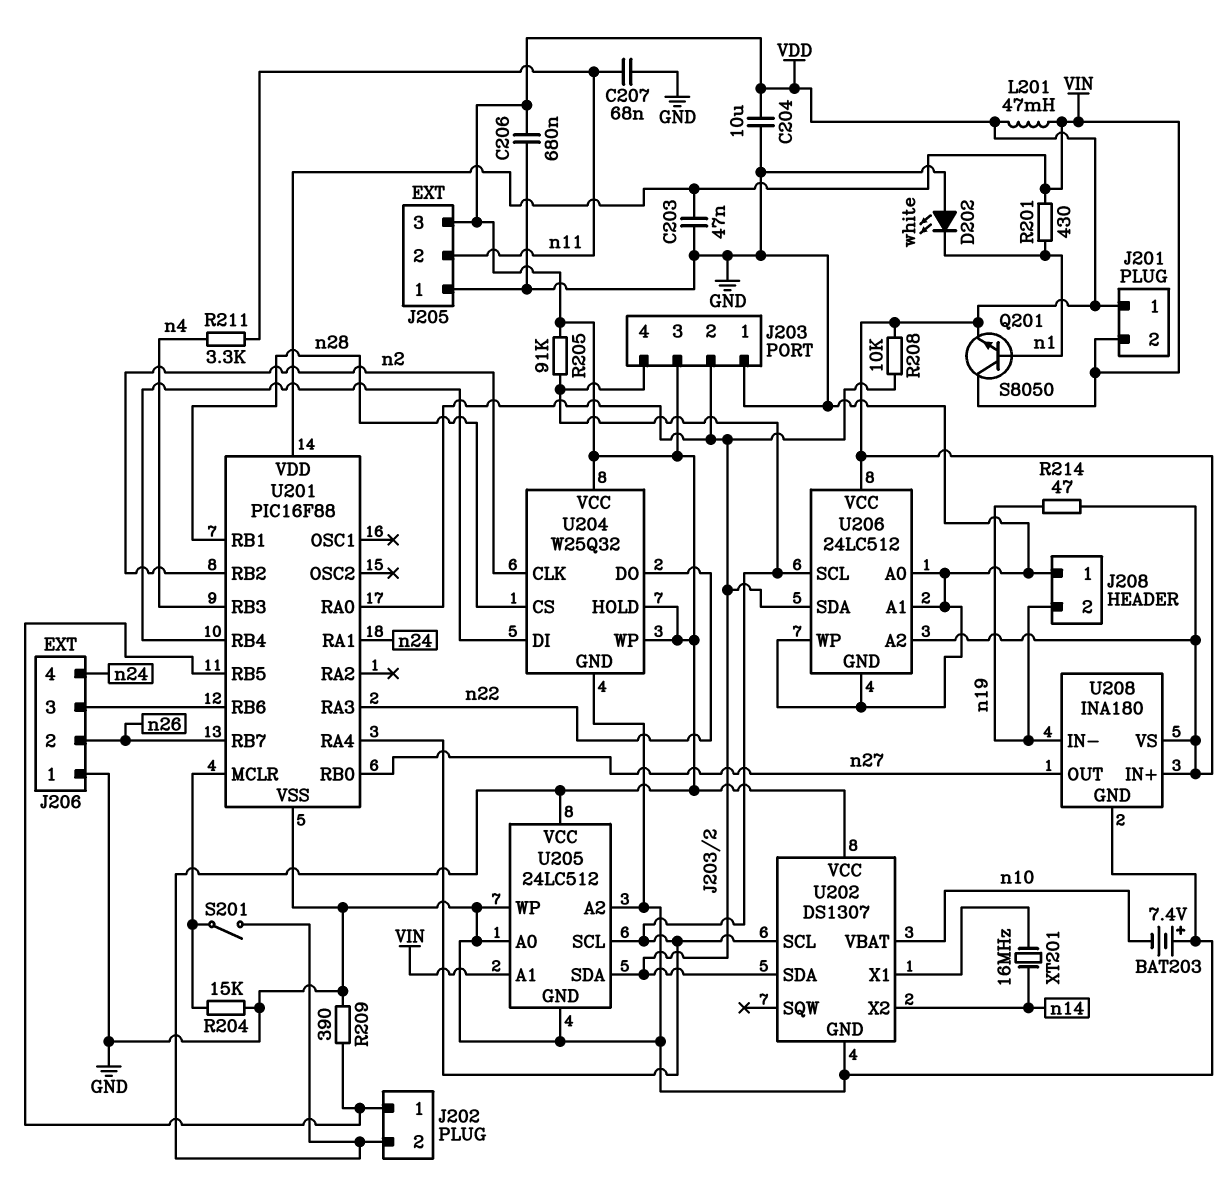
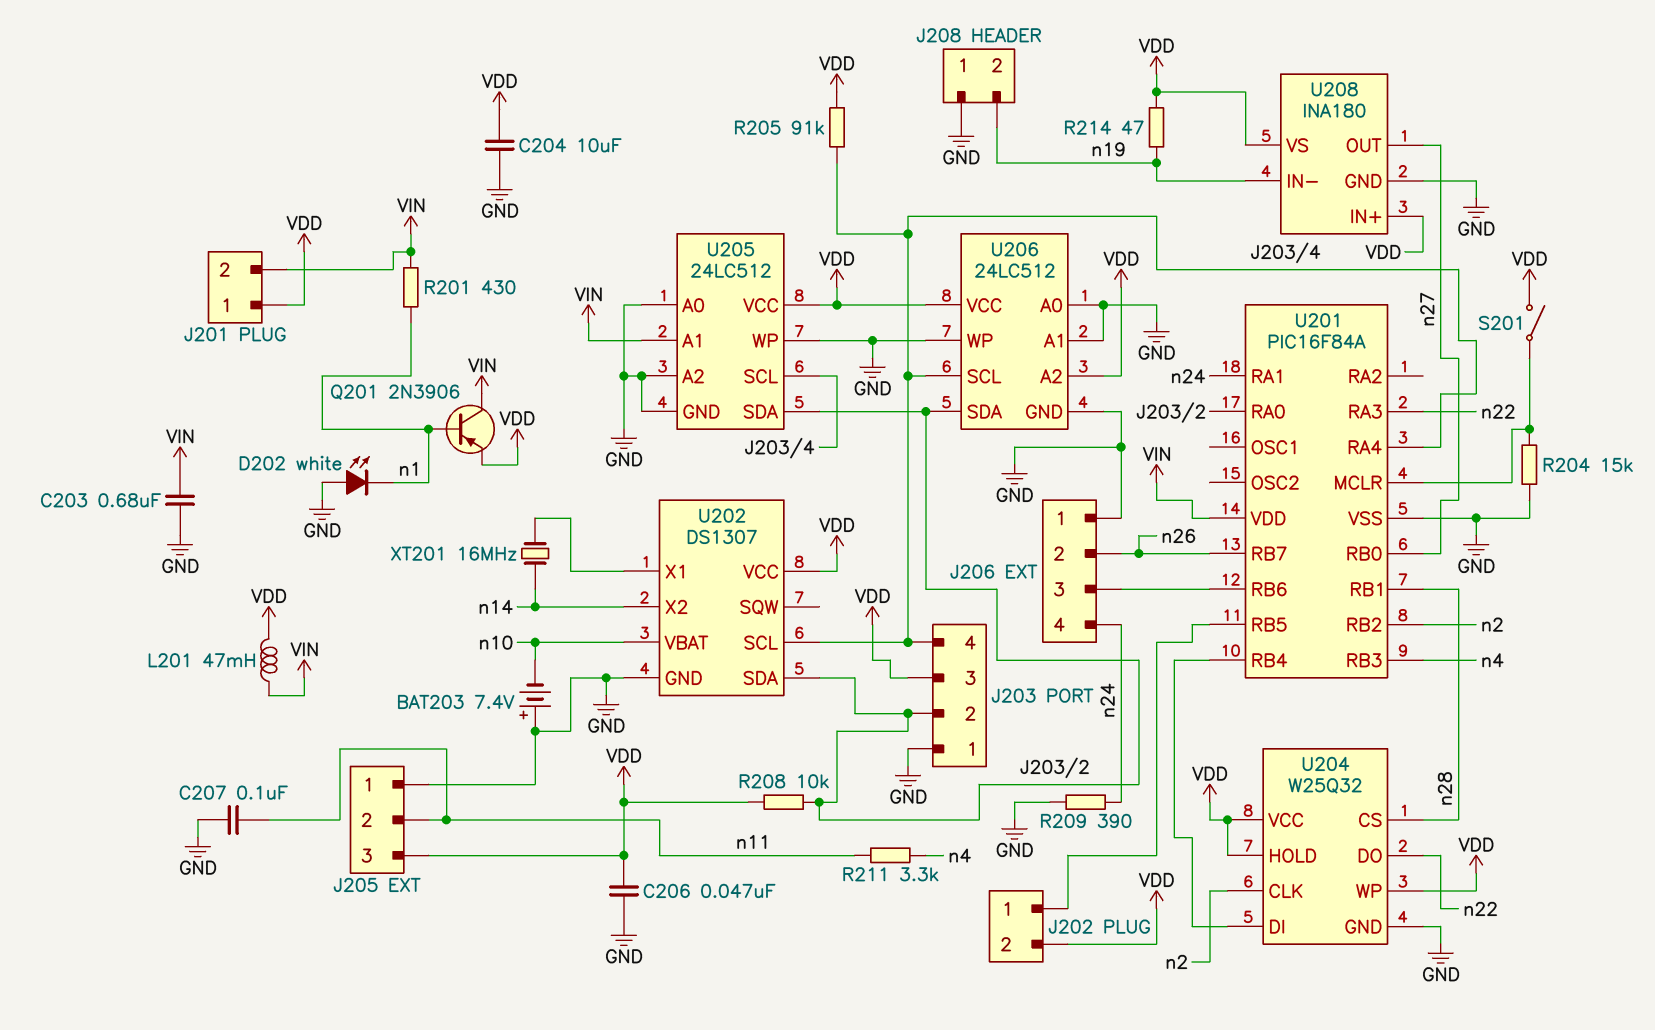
C203: 47nF (GND, VIN) -> 680nF (GND, VIN)
C206: 680nF (GND, VDD) -> 47nF (GND, VDD)
C207: 68nF (GND, n11) -> 100nF (GND, n11)
Q201: NPN S8050 (B n1, C VIN, E VDD) -> PNP 2N3906 (B n1, C VIN, E VDD)
R209: 390 (GND, J202/1) -> 390 (GND, n24)
U201: PIC16F88 -> PIC16F84A

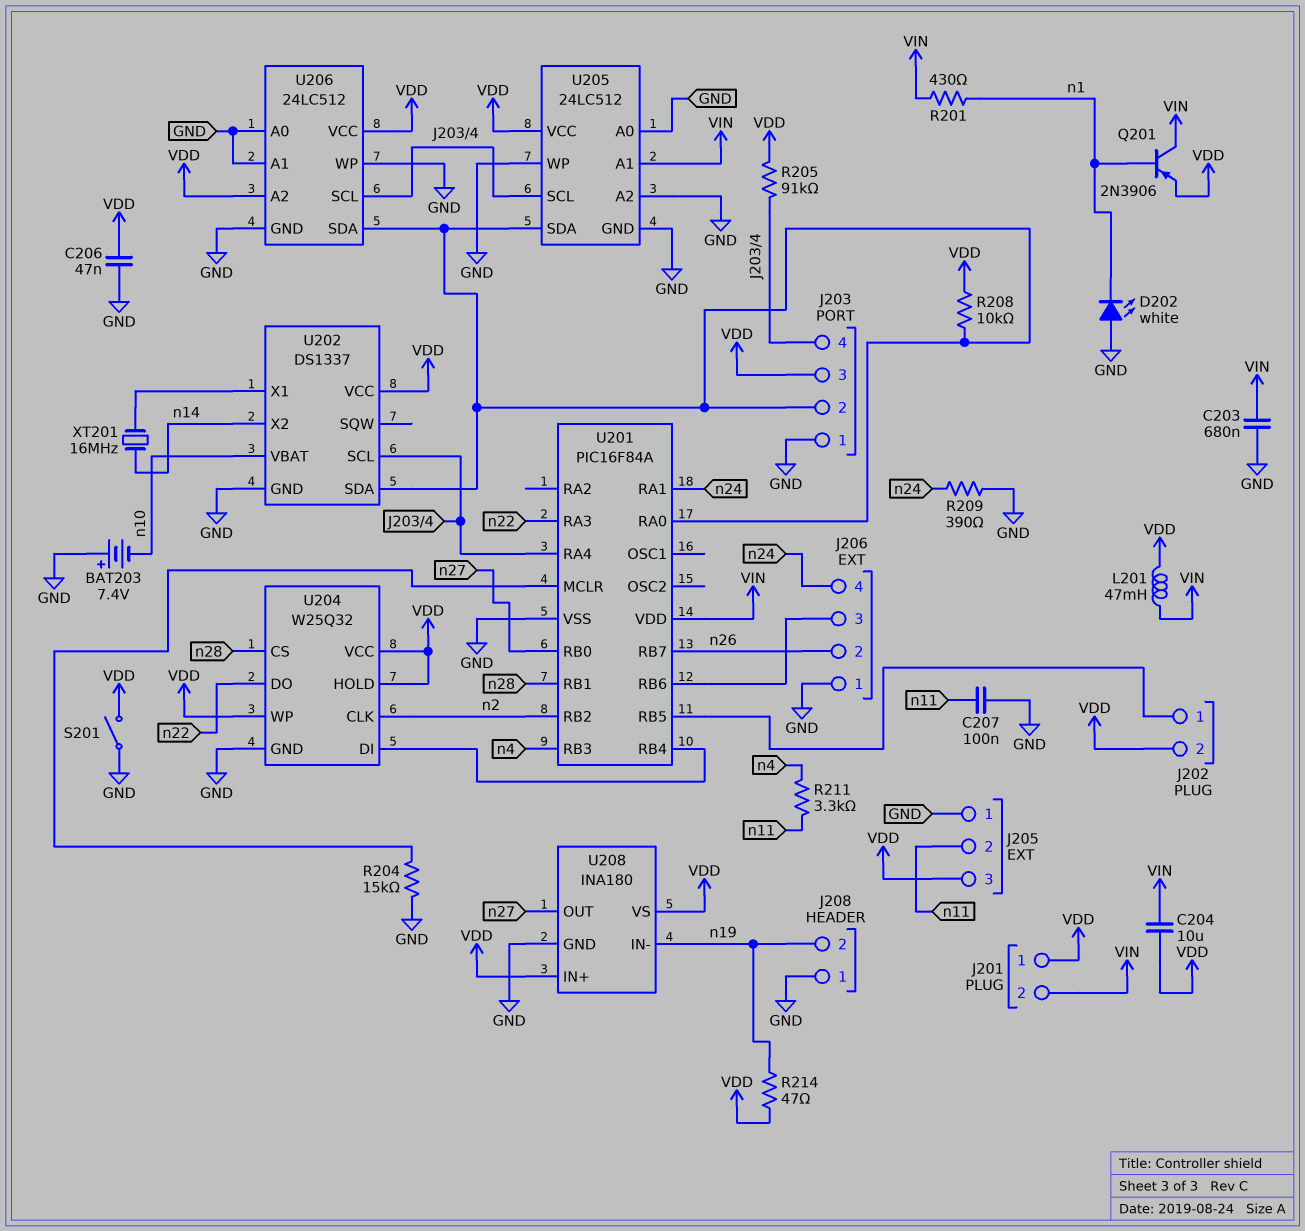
C204: 10uF (GND, VDD) -> 10uF (VDD, VIN)
S201: switch (U201/MCLR, VDD) -> switch (GND, VDD)
U202: DS1307 -> DS1337

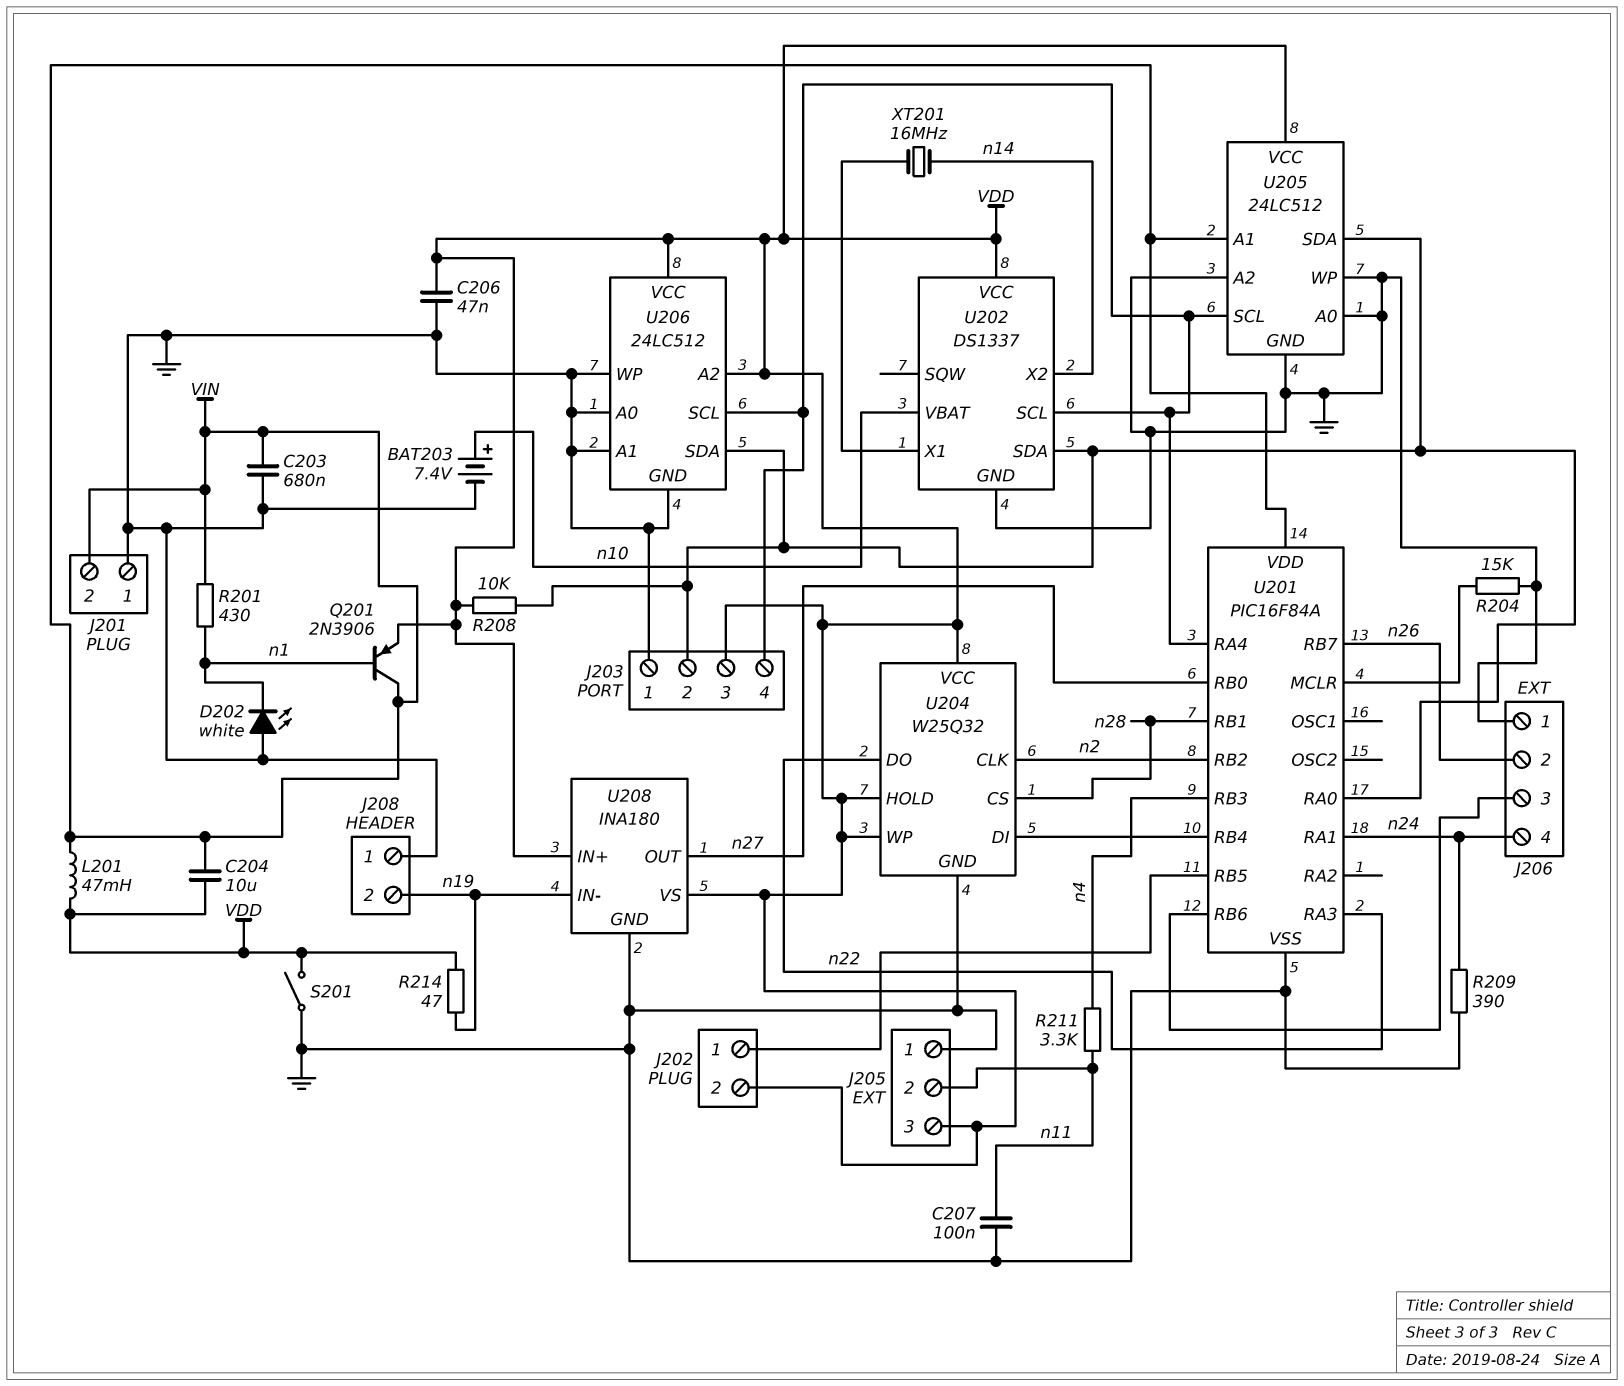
BAT203: 7.4V (plus GND, minus n10) -> 7.4V (plus n10, minus GND)
J201 pin 1: VDD -> GND
R205: 91k (J203/4, VDD) -> none

